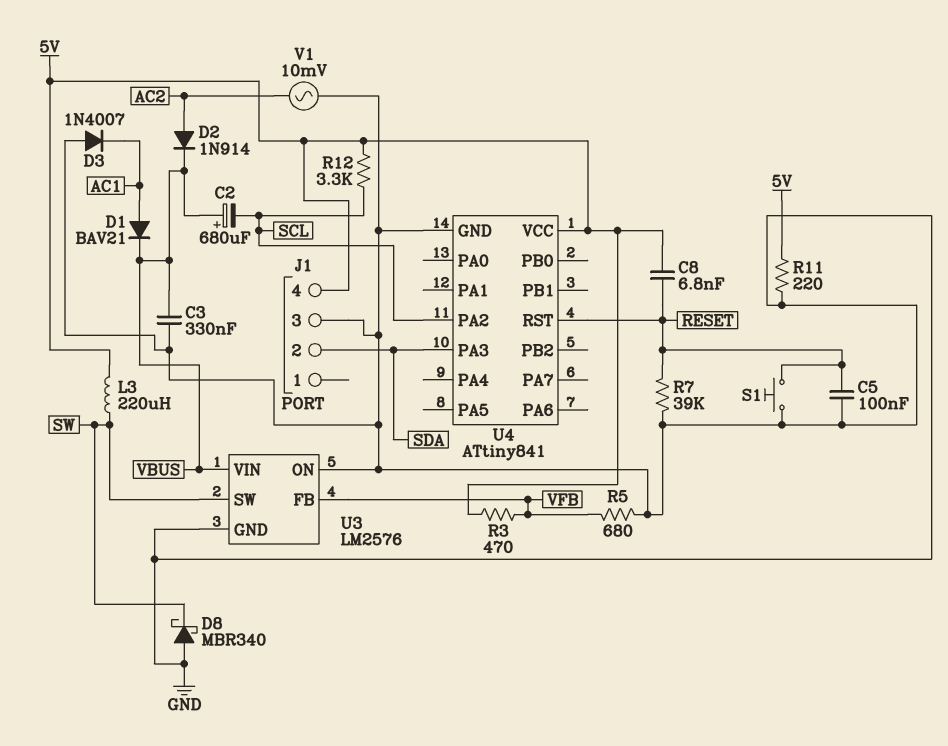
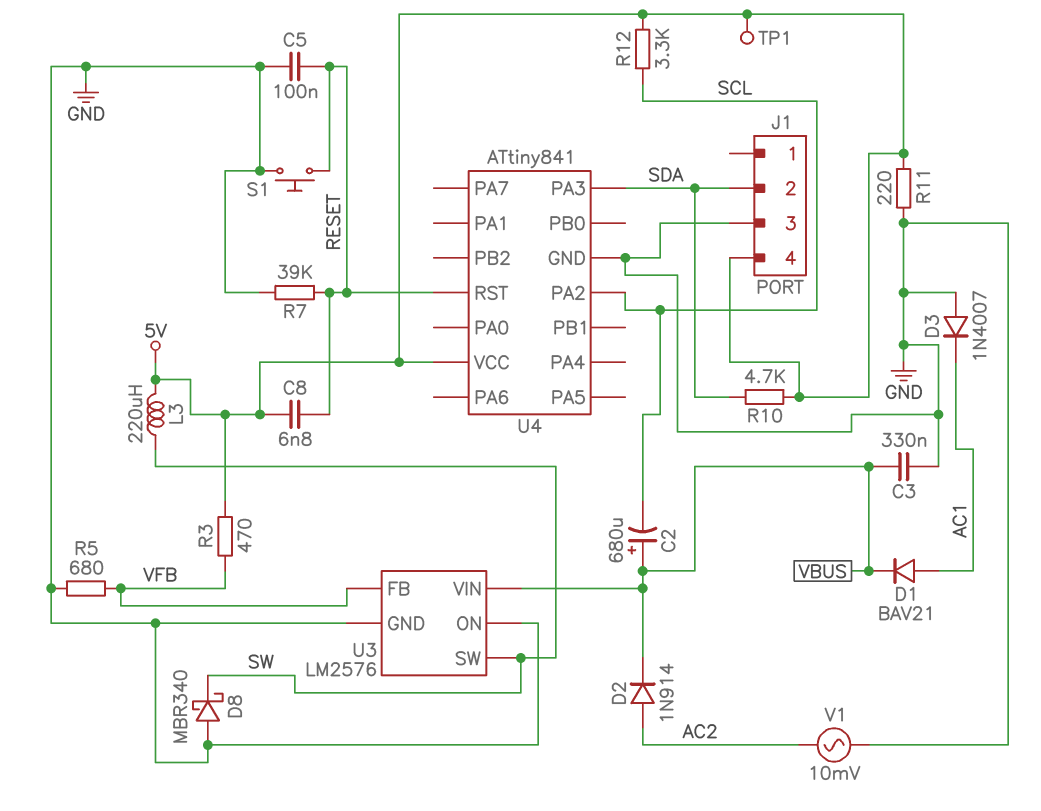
R10: none -> 4.7k (5V, SDA)
TP1: none -> test point (5V)

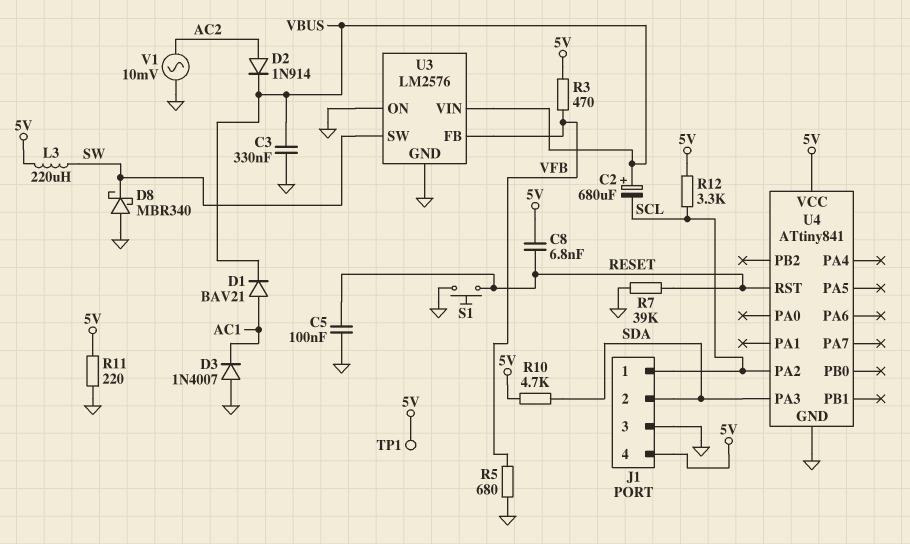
J1 pin 1: none -> SCL

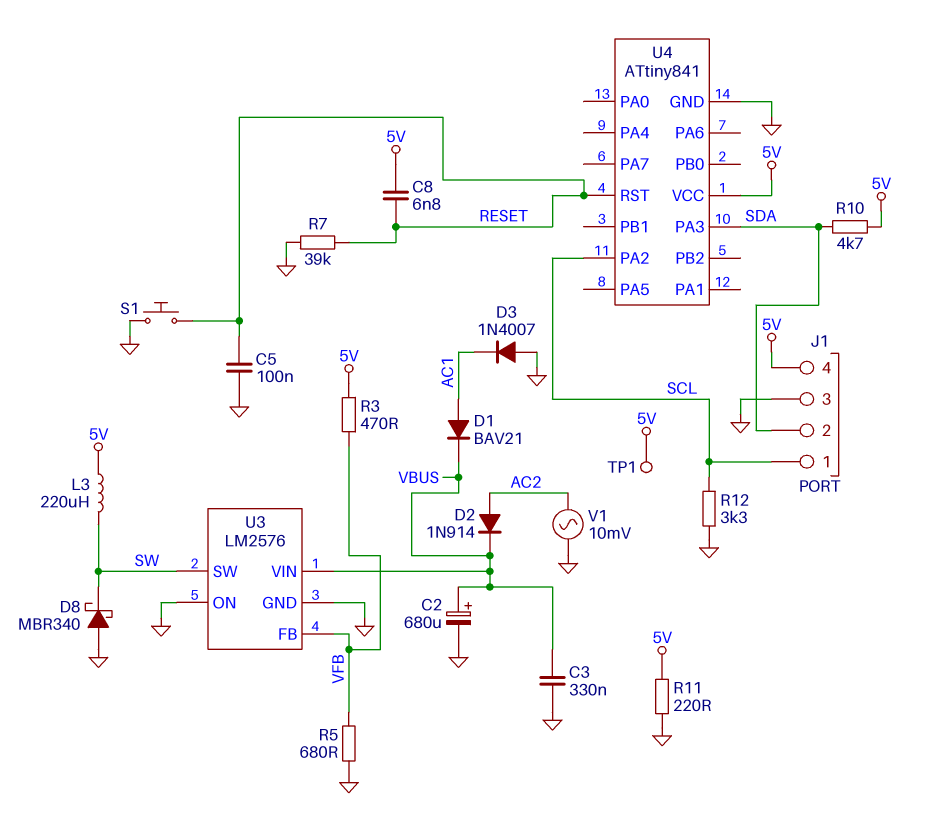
C2: 680uF (plus VBUS, minus SCL) -> 680uF (plus VBUS, minus GND)
R12: 3.3k (5V, SCL) -> 3.3k (GND, SCL)

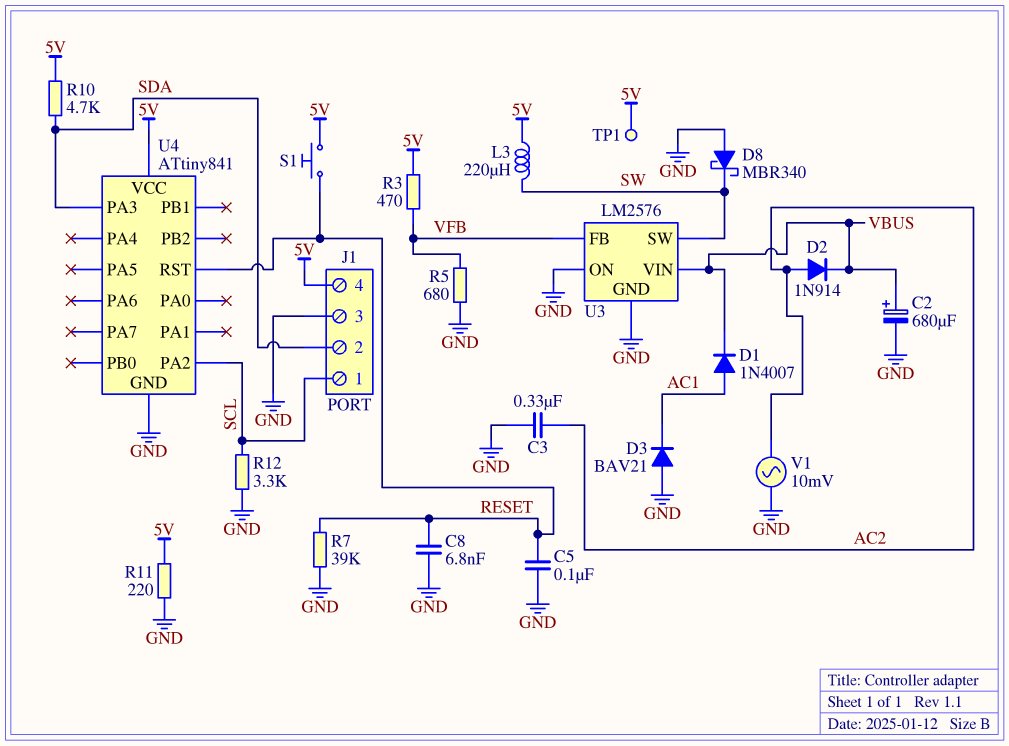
C3: 330nF (GND, VBUS) -> 330nF (AC2, GND)
C8: 6.8nF (5V, RESET) -> 6.8nF (GND, RESET)
D1: diode BAV21 (A AC1, K VBUS) -> diode 1N4007 (A AC1, K VBUS)
D3: diode 1N4007 (A GND, K AC1) -> diode BAV21 (A GND, K AC1)
S1: button (GND, RESET) -> button (5V, RESET)

